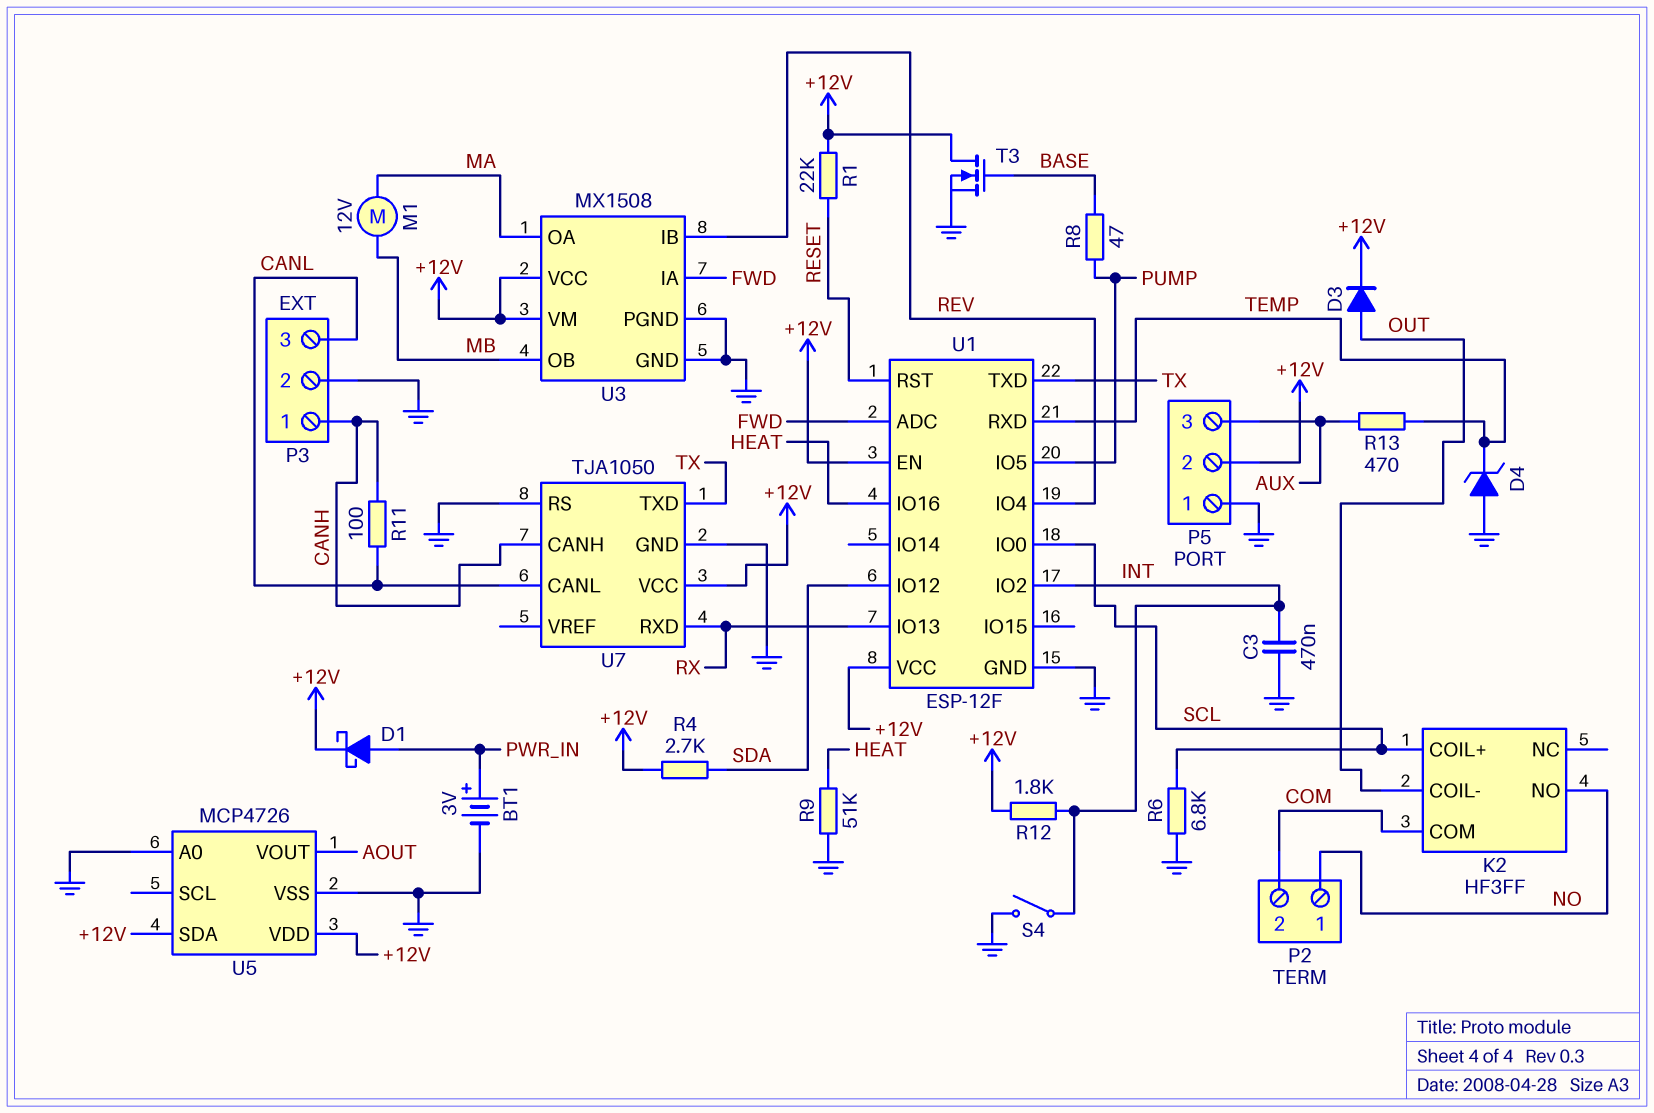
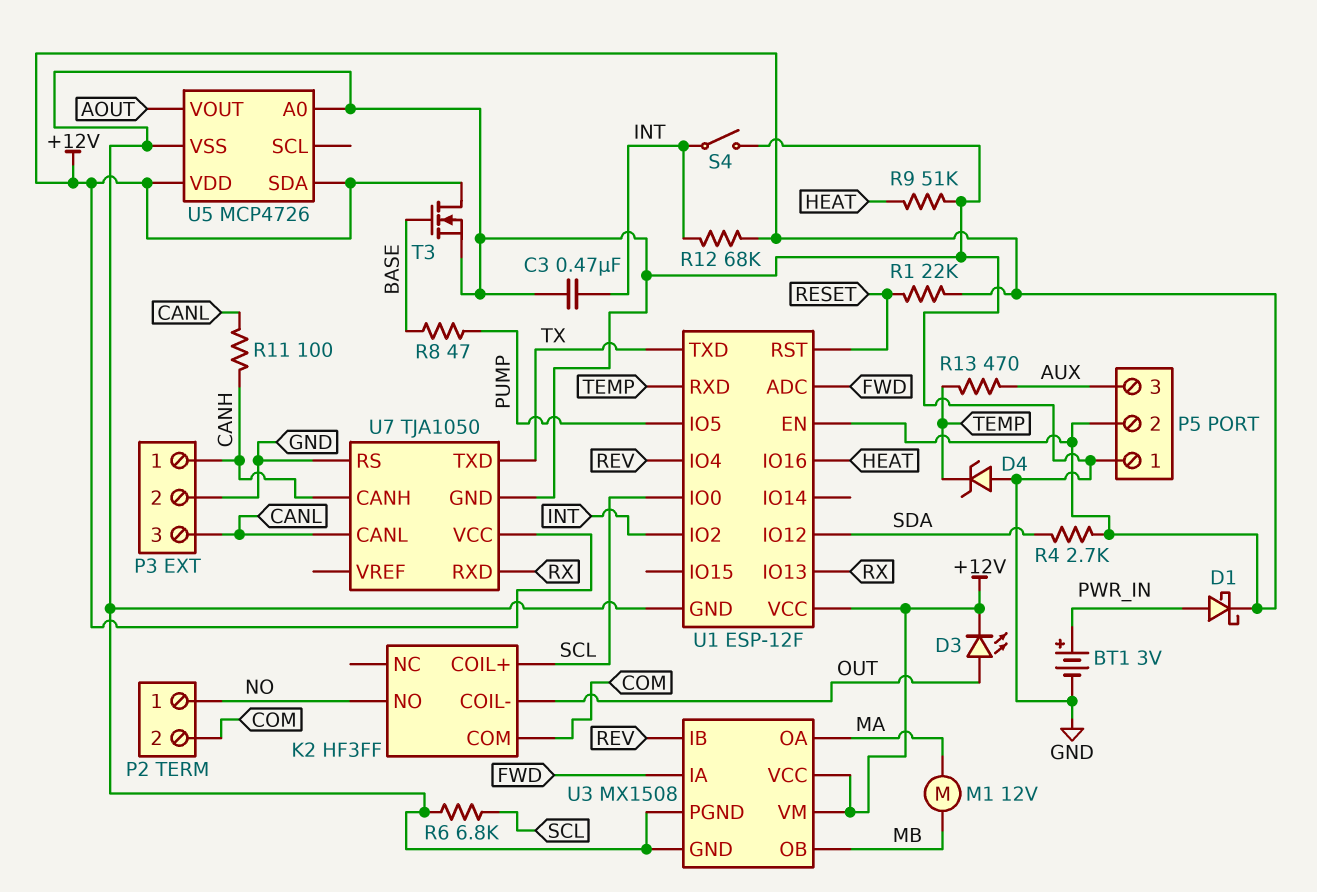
D3: diode (A OUT, K +12V) -> LED (A OUT, K +12V)
R12: 1.8k (+12V, INT) -> 68k (+12V, INT)

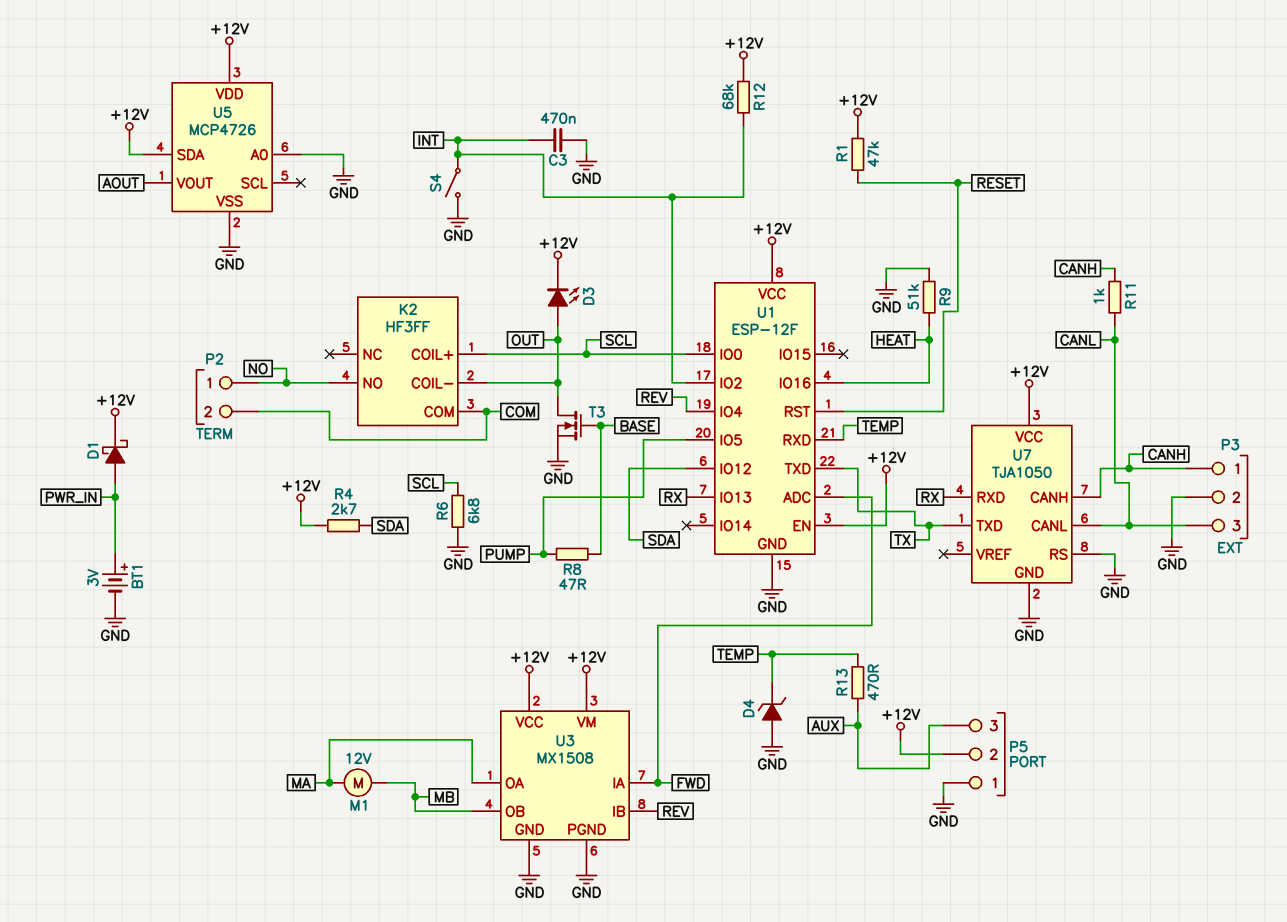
R1: 22k (+12V, RESET) -> 47k (+12V, RESET)
R11: 100 (CANH, CANL) -> 1k (CANH, CANL)
T3: NMOS (G BASE, D +12V, S GND) -> NMOS (G BASE, D OUT, S GND)

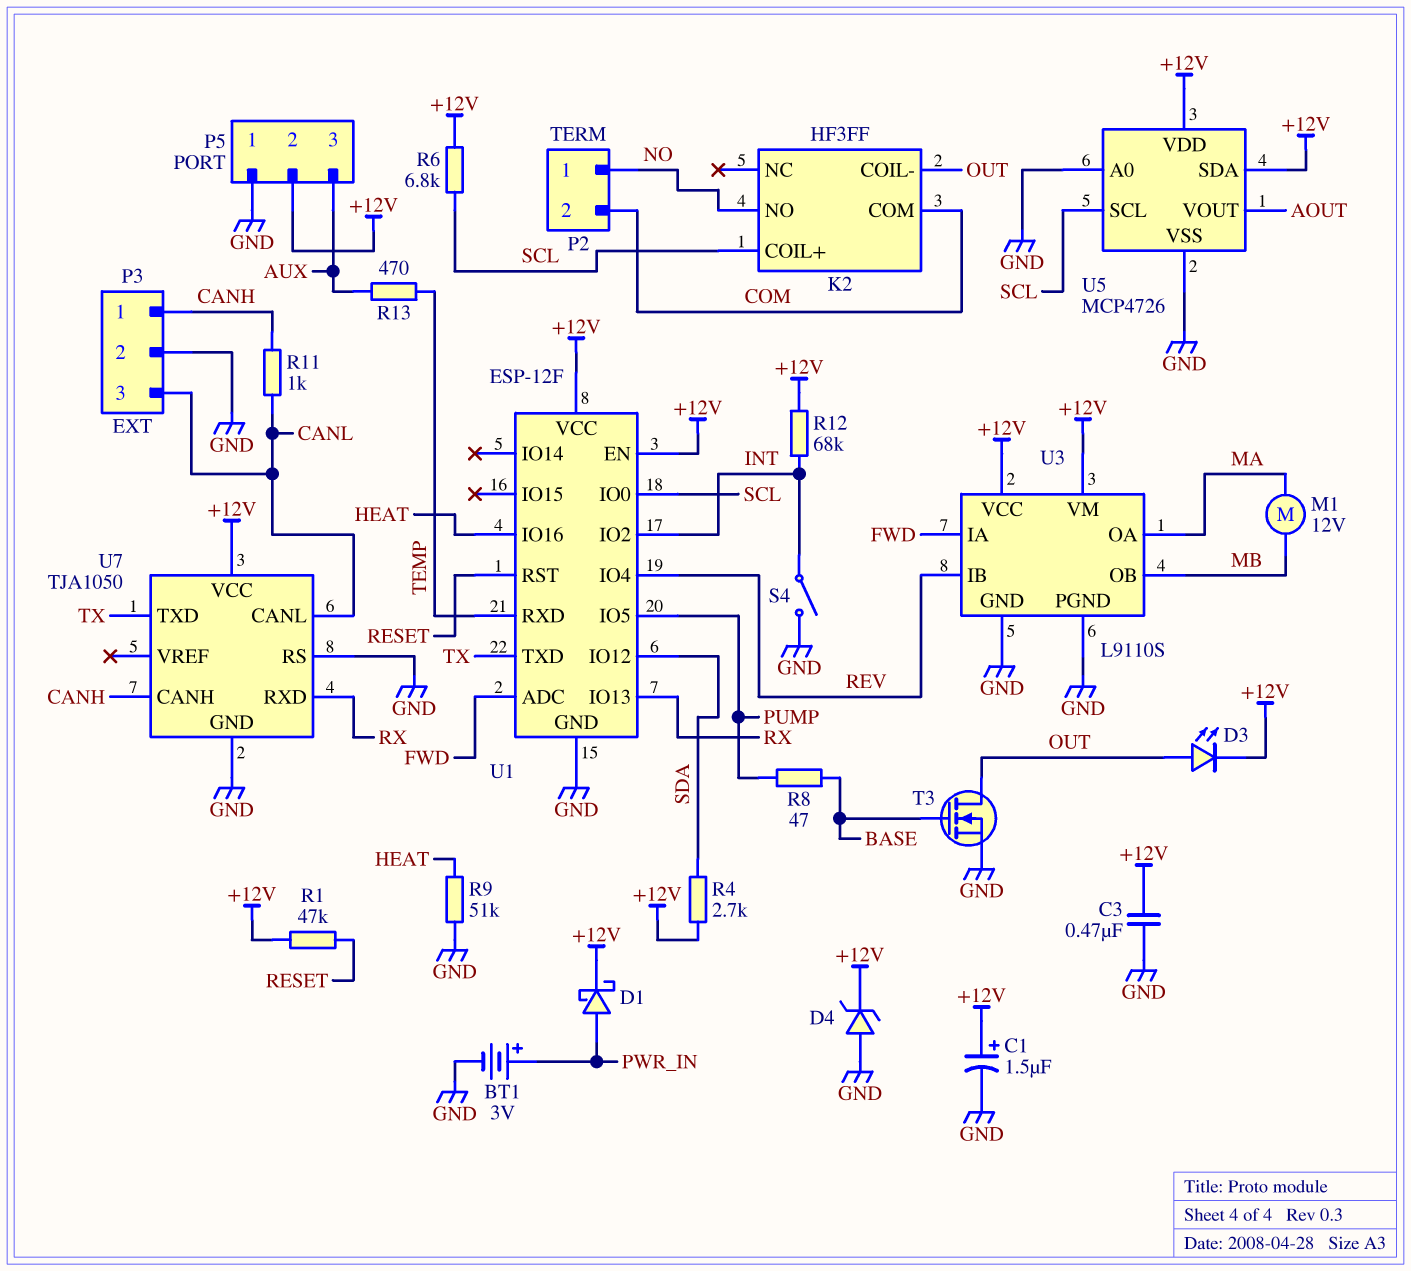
C1: none -> 1.5uF (plus +12V, minus GND)
C3: 470nF (GND, INT) -> 470nF (+12V, GND)
D4: zener (A GND, K TEMP) -> zener (A GND, K +12V)
R6: 6.8k (GND, SCL) -> 6.8k (+12V, SCL)
U3: MX1508 -> L9110S
U5 pin SCL: none -> SCL

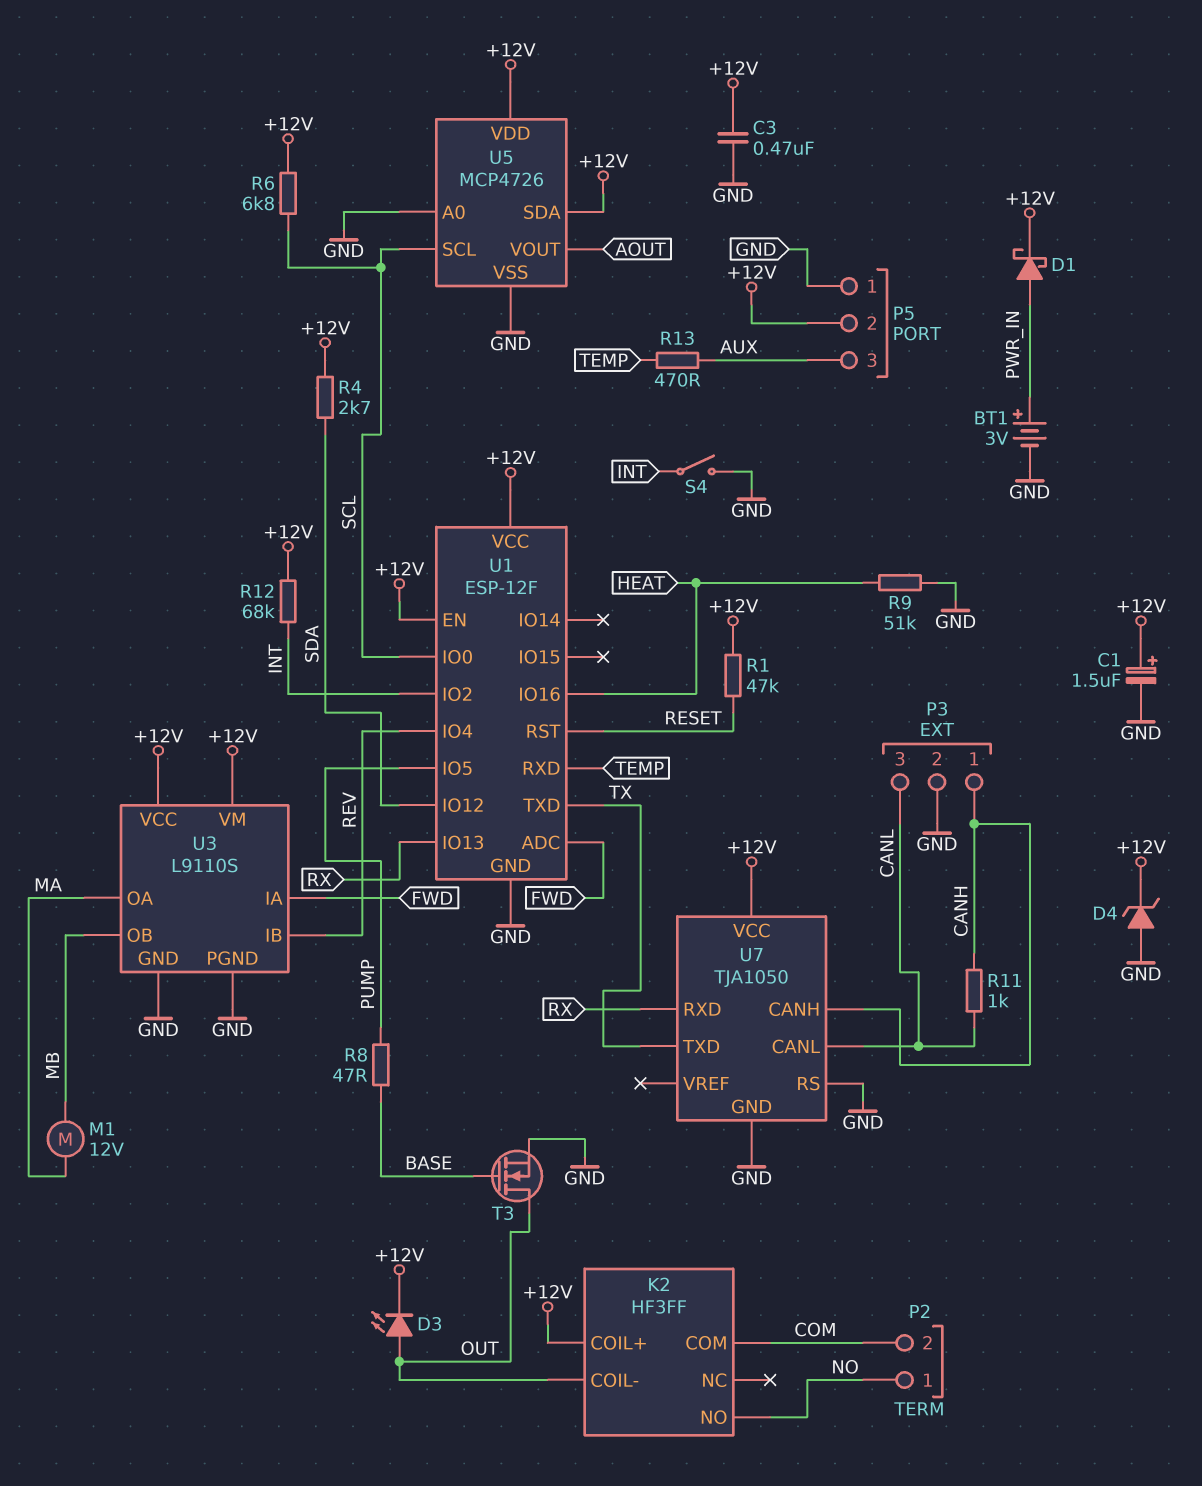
K2 pin COIL+: SCL -> +12V

